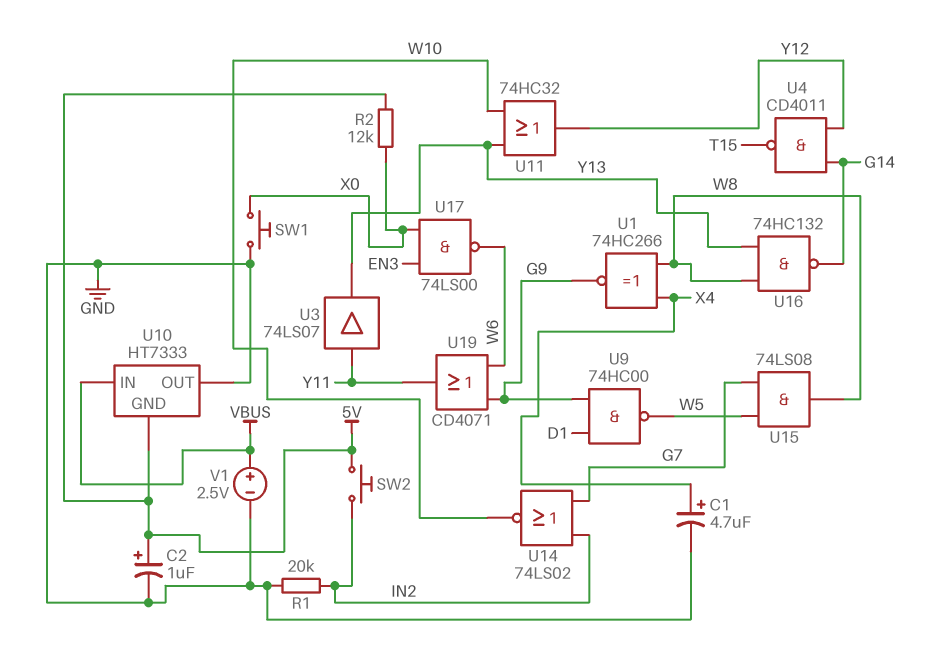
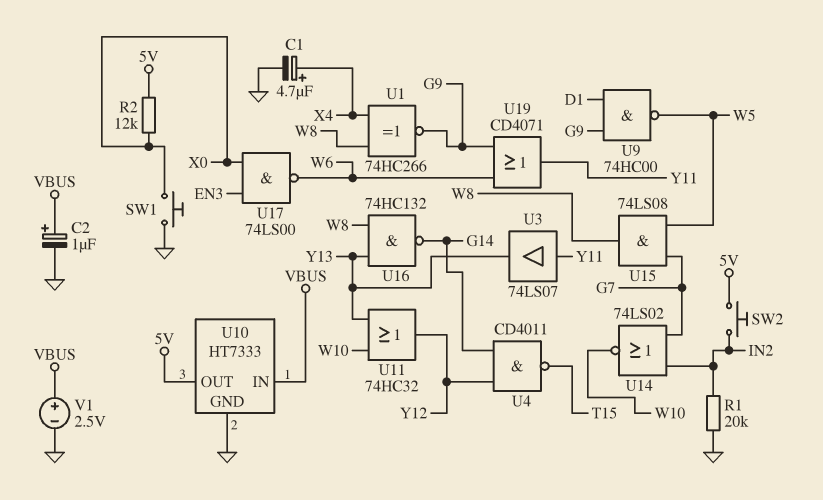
C2: 1uF (plus 5V, minus GND) -> 1uF (plus VBUS, minus GND)
U10 pin GND: 5V -> GND
U10 pin OUT: GND -> 5V

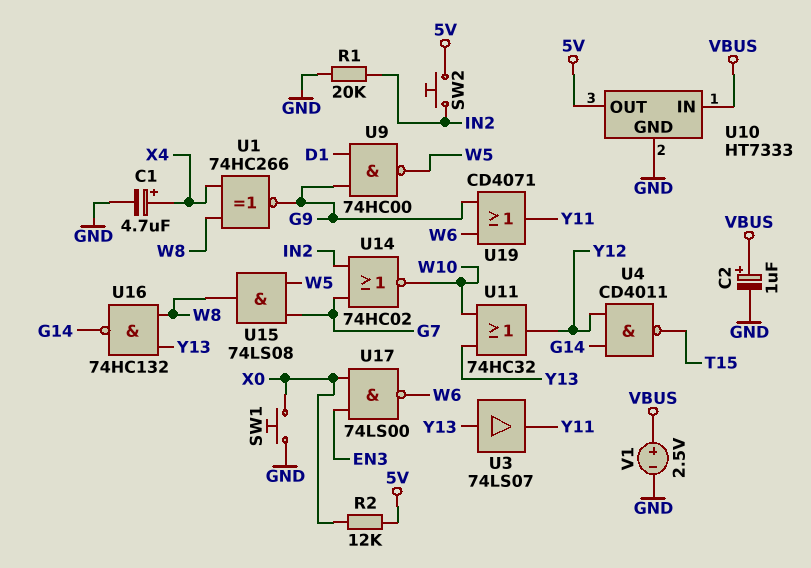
U3: buffer 74LS07 (in Y11, out Y13) -> buffer 74LS07 (in Y13, out Y11)
U14: NOR 74LS02 (in G7, in IN2, out W10) -> NOR 74HC02 (in G7, in IN2, out W10)

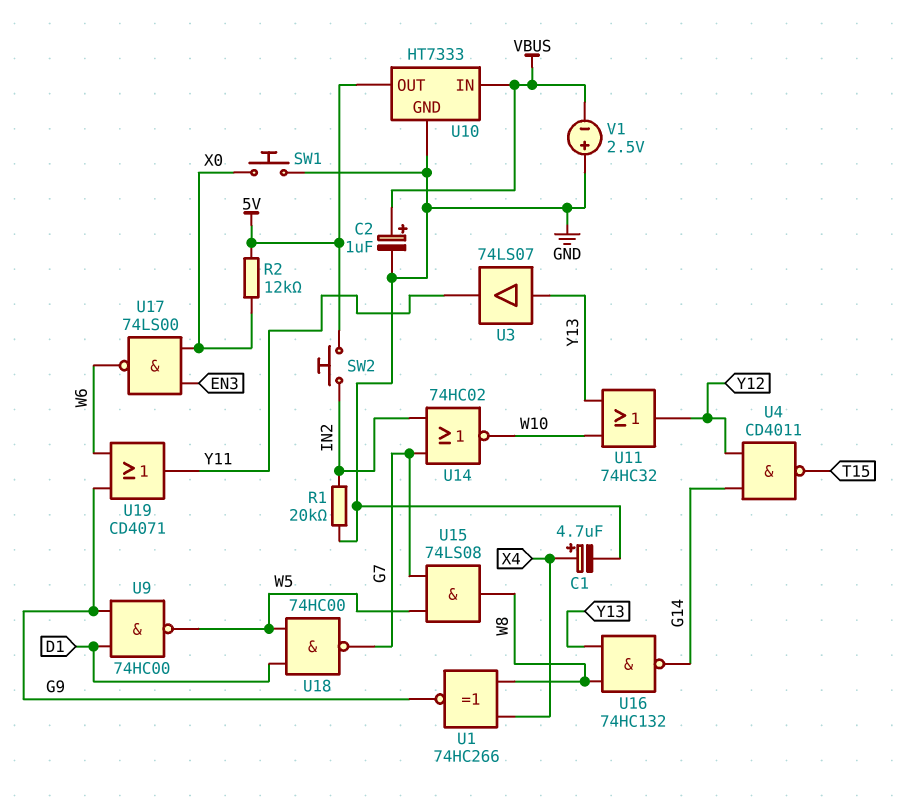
U18: none -> NAND 74HC00 (in D1, in W5, out G7)
V1: 2.5V (plus VBUS, minus GND) -> 2.5V (plus GND, minus VBUS)

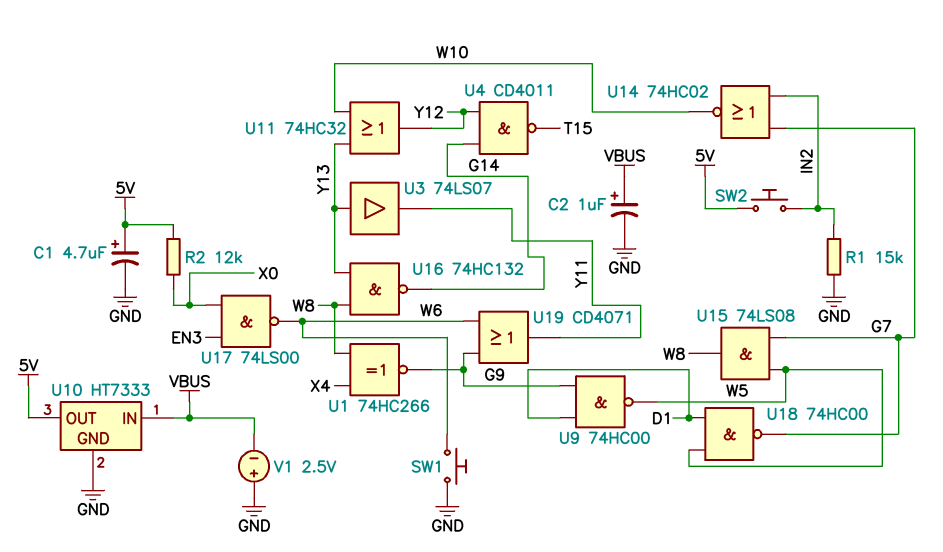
C1: 4.7uF (plus X4, minus GND) -> 4.7uF (plus 5V, minus GND)
R1: 20k (GND, IN2) -> 15k (GND, IN2)
SW1: button (GND, X0) -> button (GND, W6)

